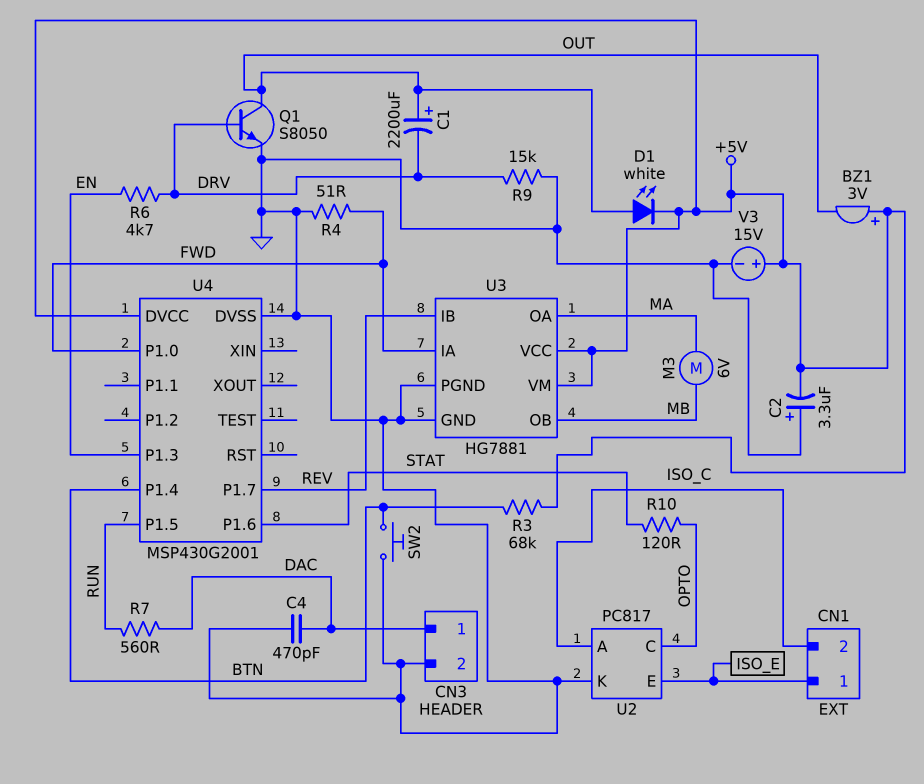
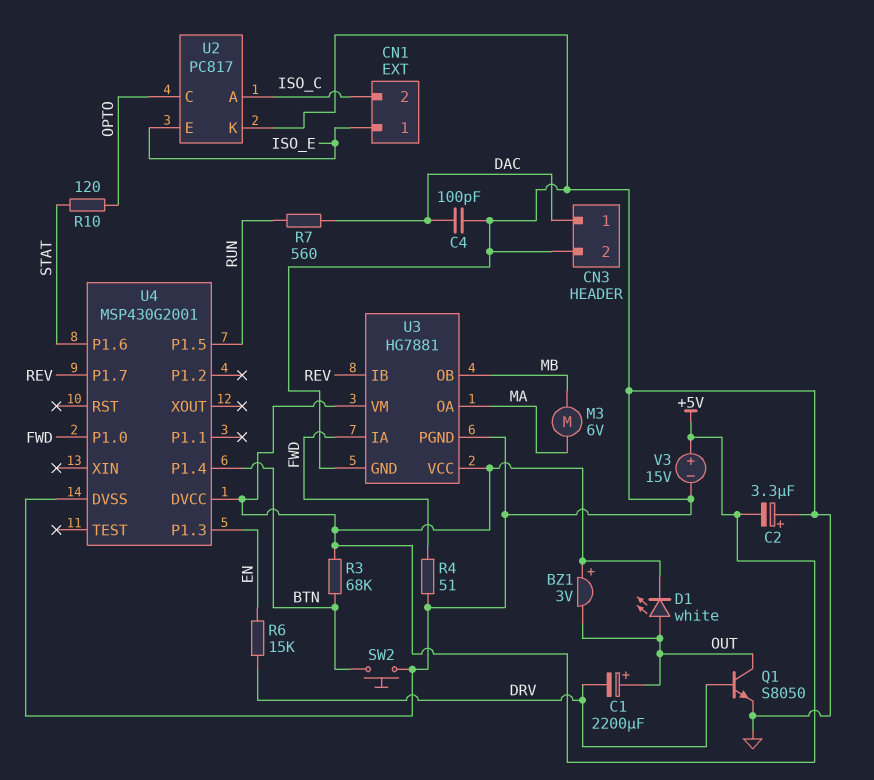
C4: 470pF (DAC, GND) -> 100pF (DAC, GND)
R6: 4.7k (DRV, EN) -> 15k (DRV, EN)
R9: 15k (DRV, GND) -> none

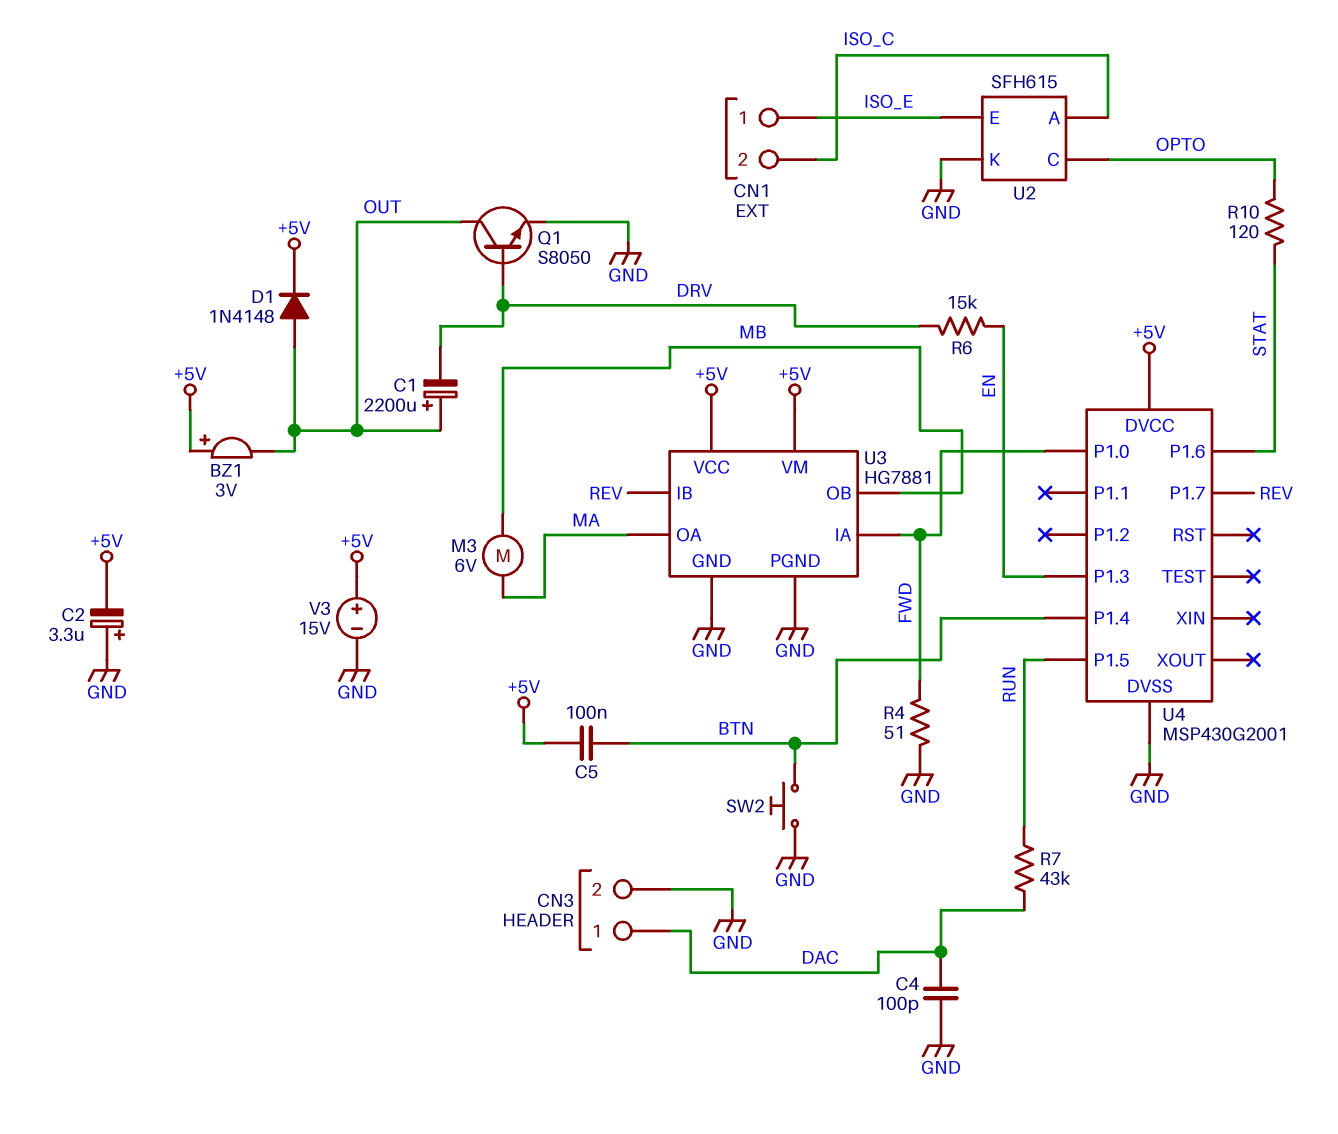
C5: none -> 100nF (+5V, BTN)
D1: LED white (A OUT, K +5V) -> diode 1N4148 (A OUT, K +5V)
R3: 68k (+5V, BTN) -> none
R7: 560 (DAC, RUN) -> 43k (DAC, RUN)
U2: PC817 -> SFH615

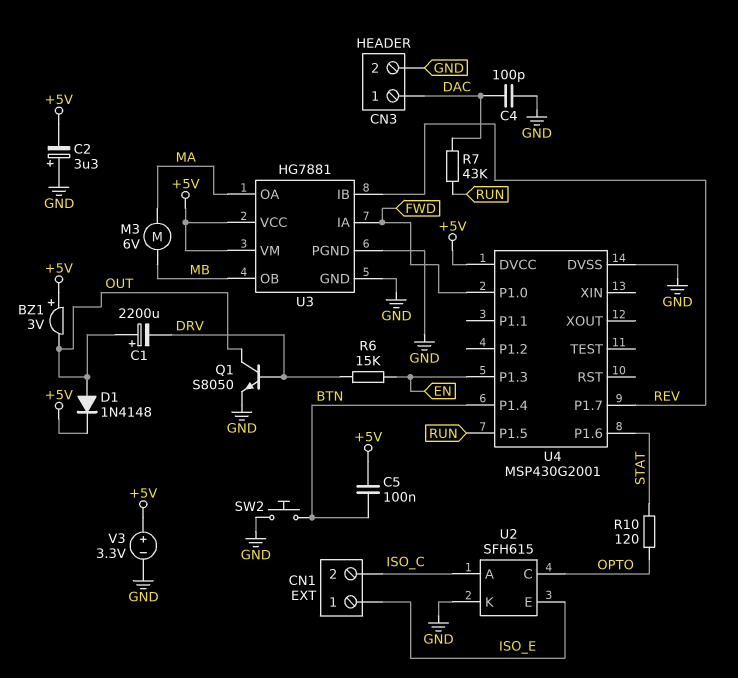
R4: 51 (FWD, GND) -> none
V3: 15V (plus +5V, minus GND) -> 3.3V (plus +5V, minus GND)

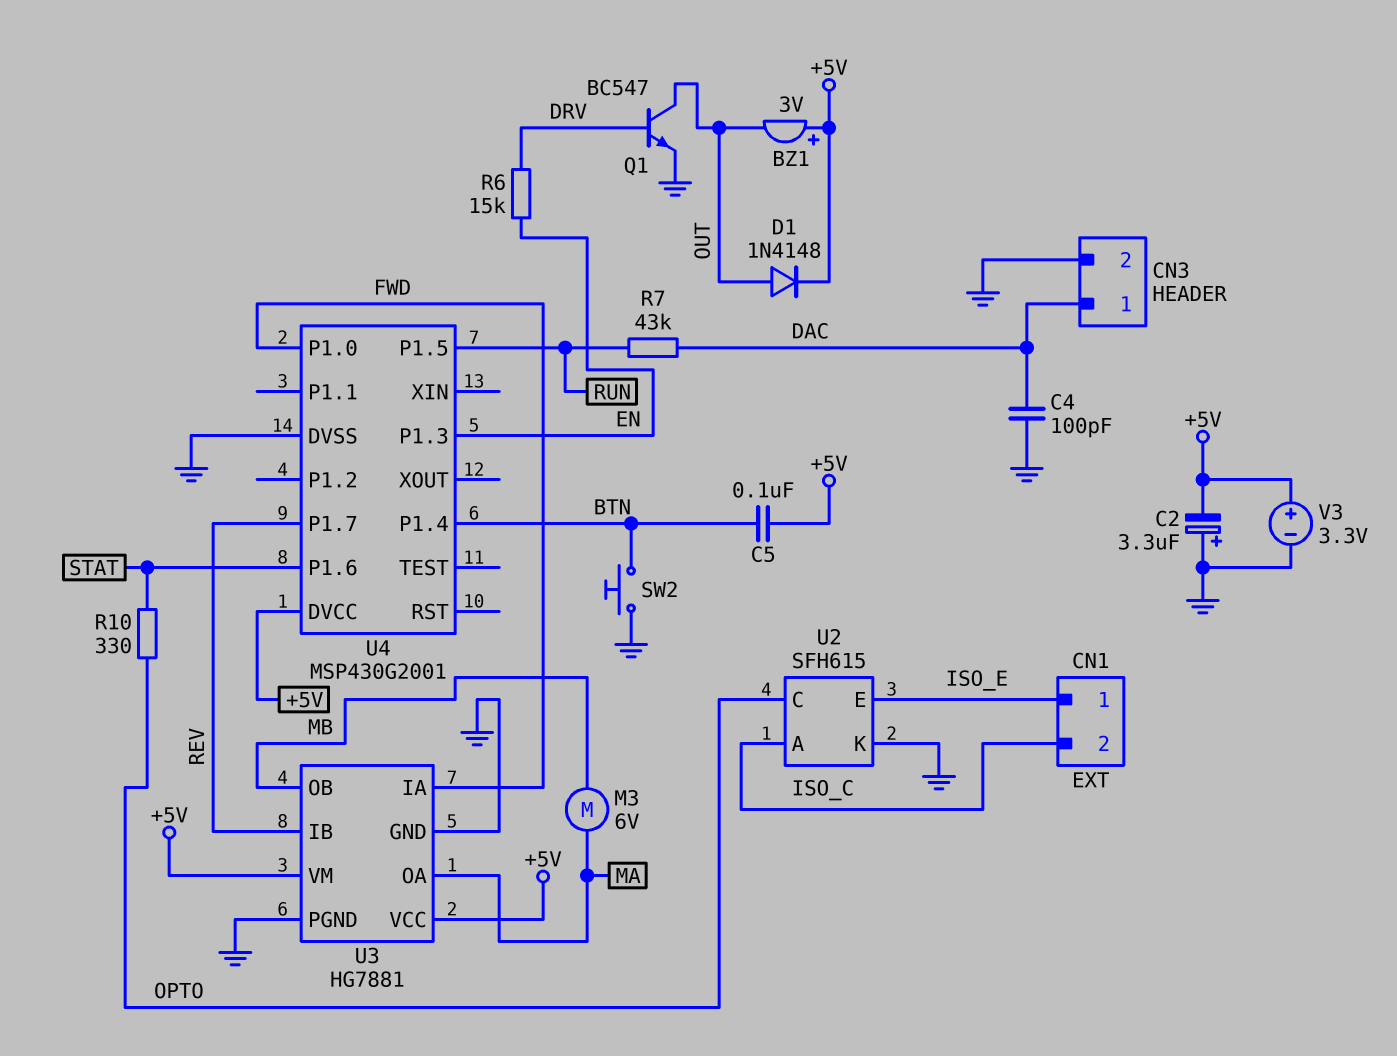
C1: 2200uF (plus OUT, minus DRV) -> none
Q1: NPN S8050 (B DRV, C OUT, E GND) -> NPN BC547 (B DRV, C OUT, E GND)
R10: 120 (OPTO, STAT) -> 330 (OPTO, STAT)

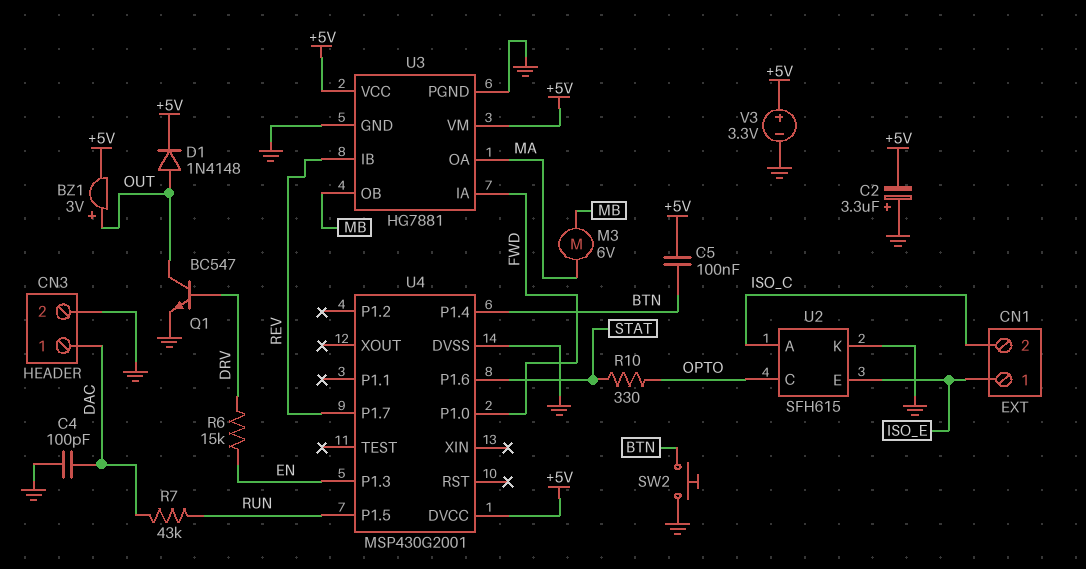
BZ1: buzzer 3V (plus +5V, minus OUT) -> buzzer 3V (plus OUT, minus +5V)

